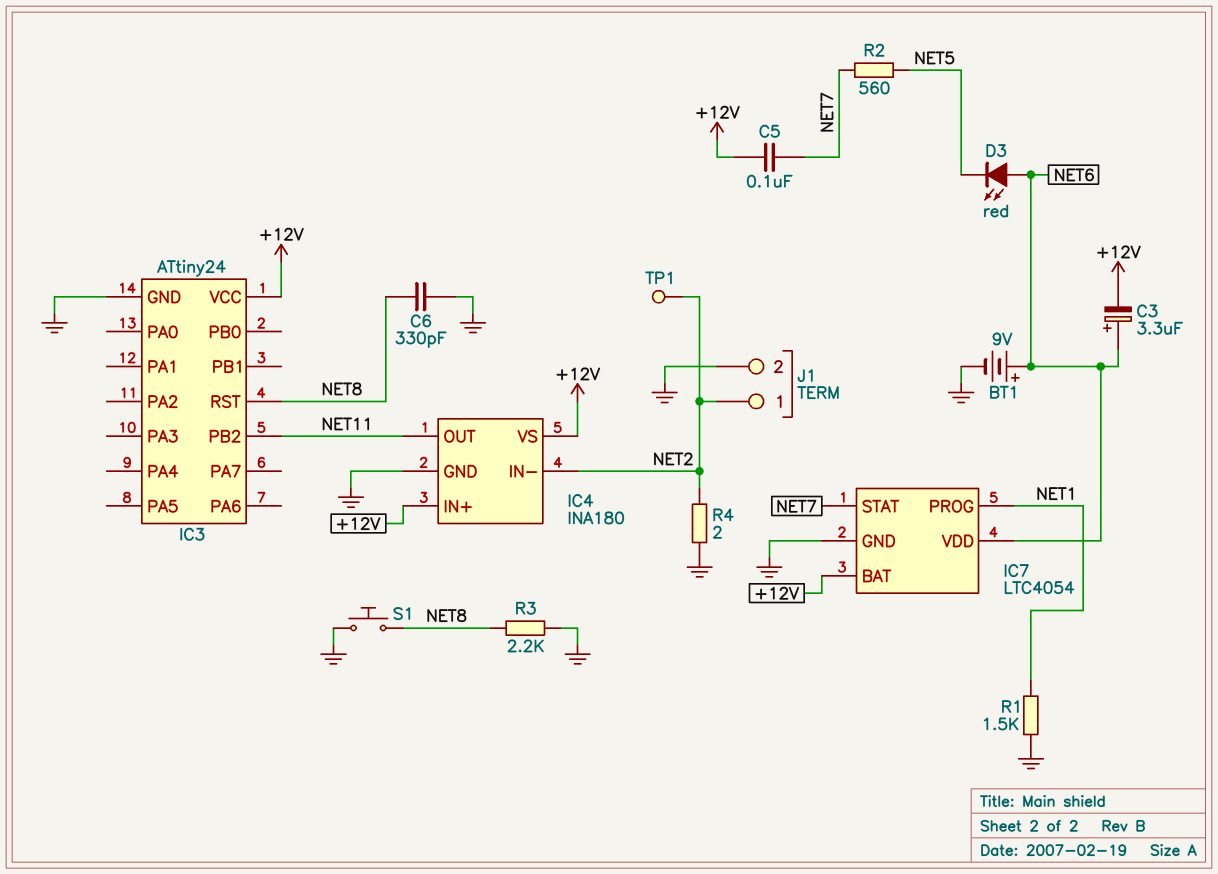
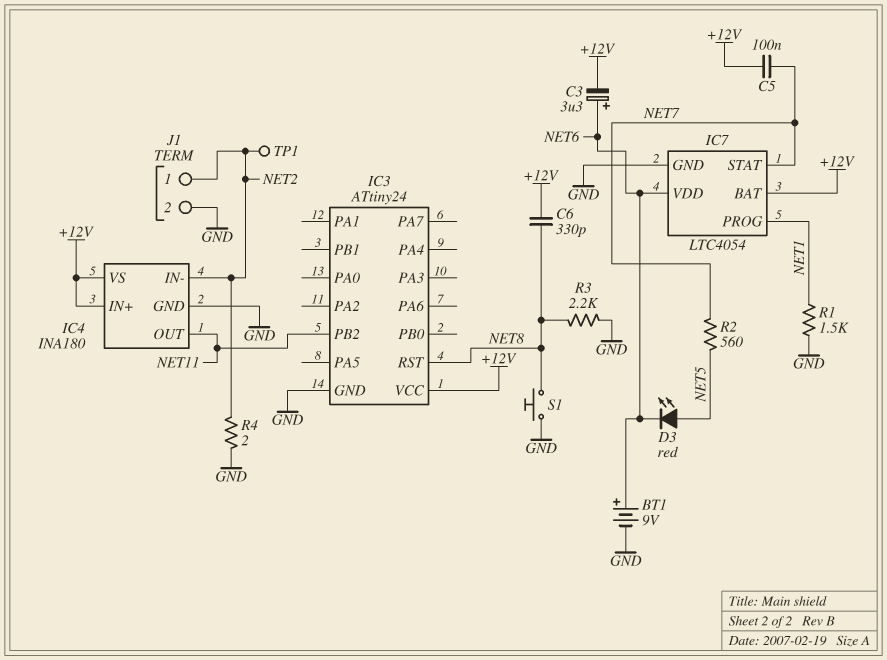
C6: 330pF (GND, NET8) -> 330pF (+12V, NET8)
D3: LED red (A NET6, K NET5) -> LED red (A NET5, K NET6)

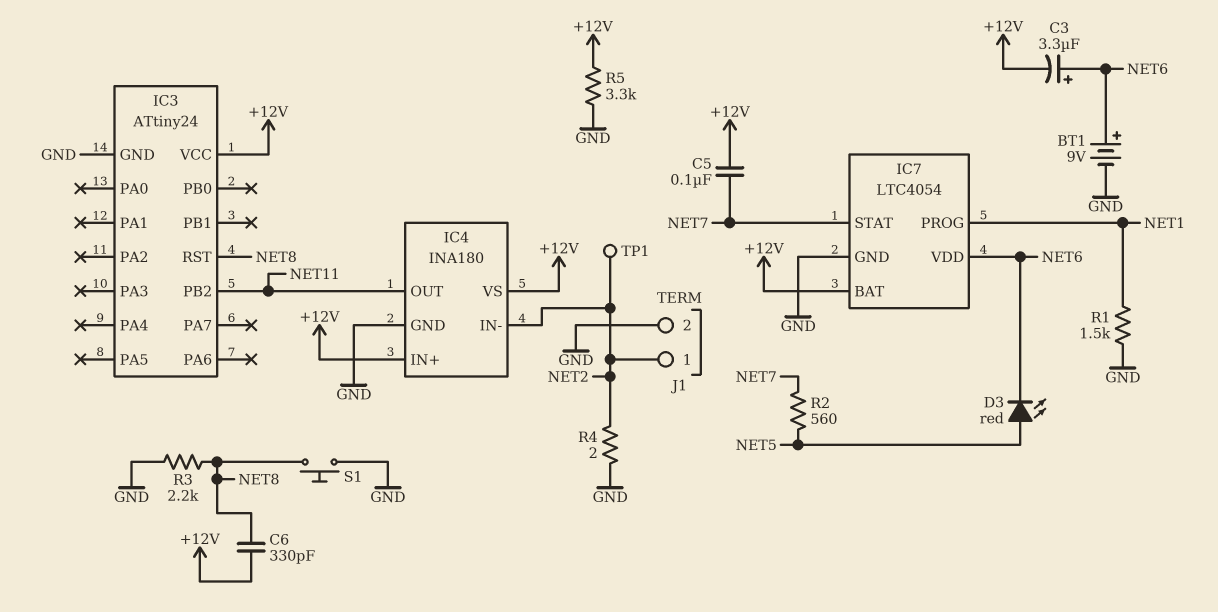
R5: none -> 3.3k (+12V, GND)

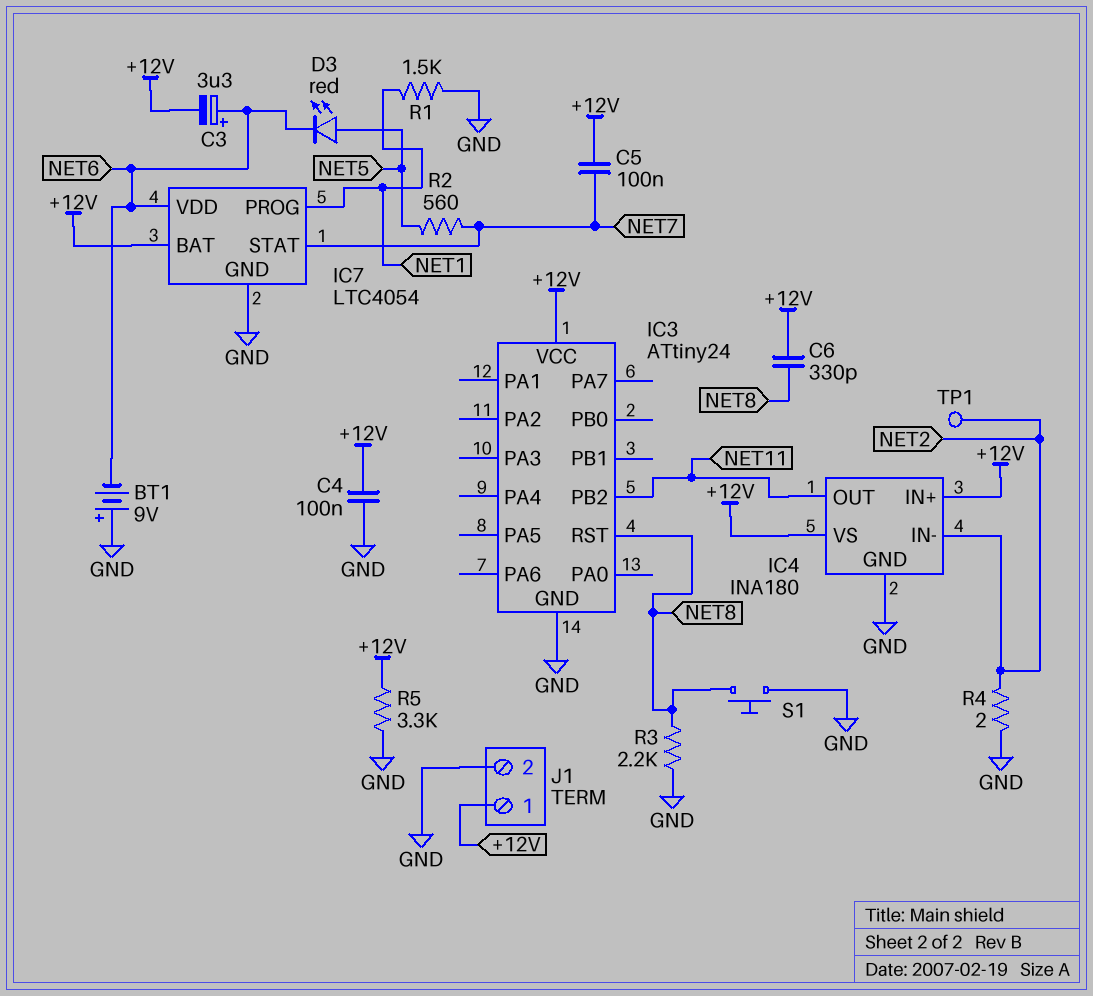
BT1: 9V (plus NET6, minus GND) -> 9V (plus GND, minus NET6)
C4: none -> 100nF (+12V, GND)
J1 pin 1: NET2 -> +12V

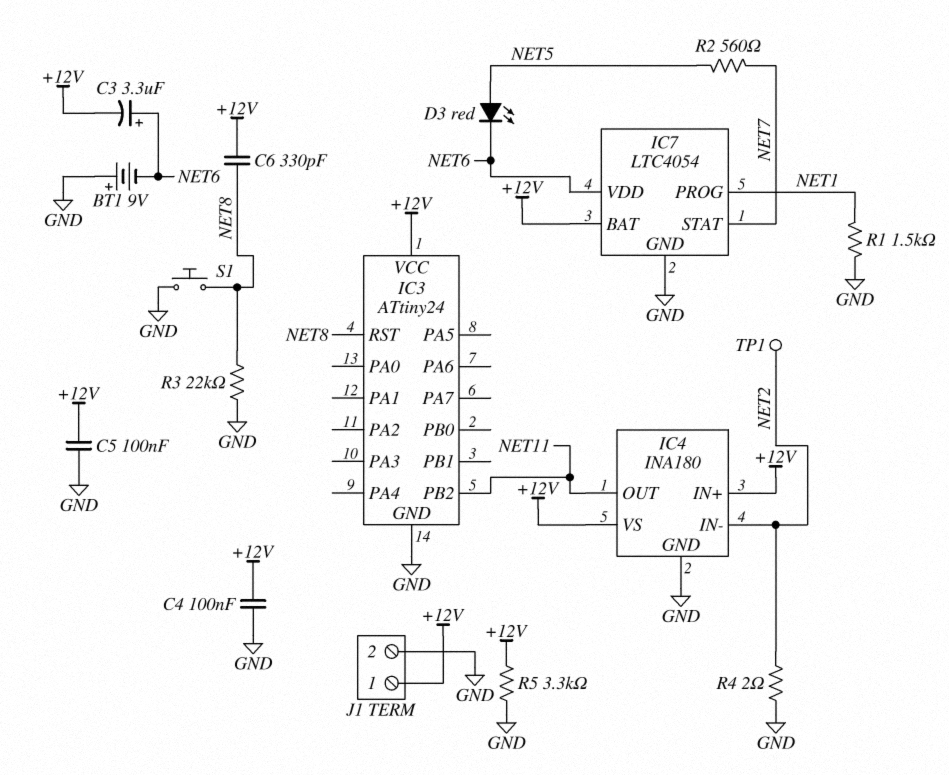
C5: 100nF (+12V, NET7) -> 100nF (+12V, GND)
R3: 2.2k (GND, NET8) -> 22k (GND, NET8)

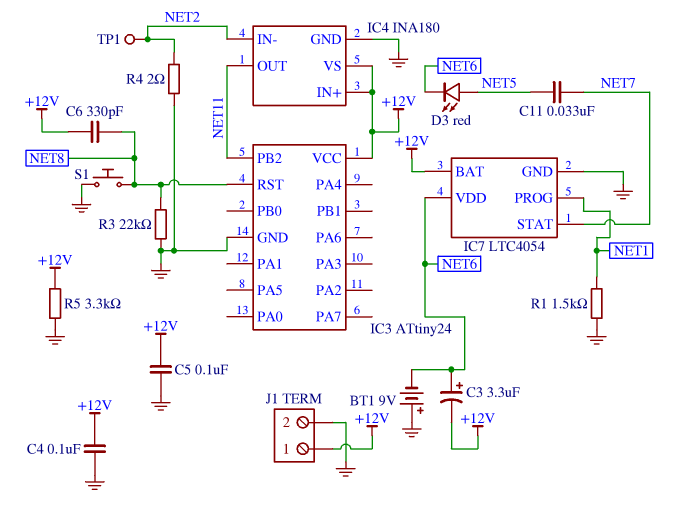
C11: none -> 33nF (NET5, NET7)
R2: 560 (NET5, NET7) -> none

